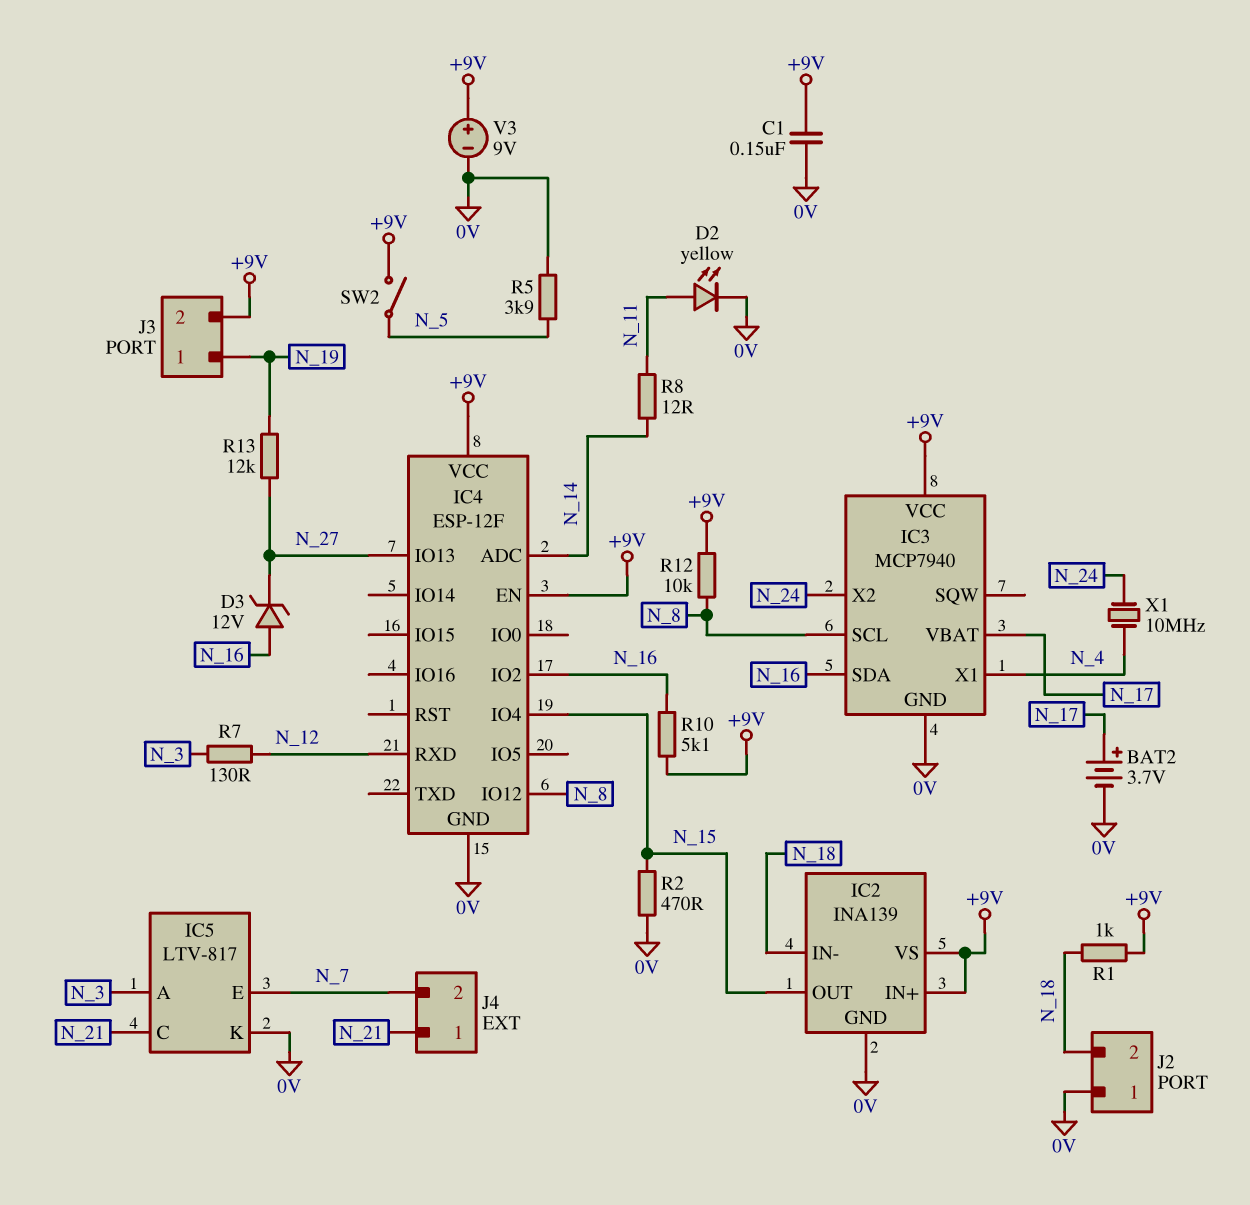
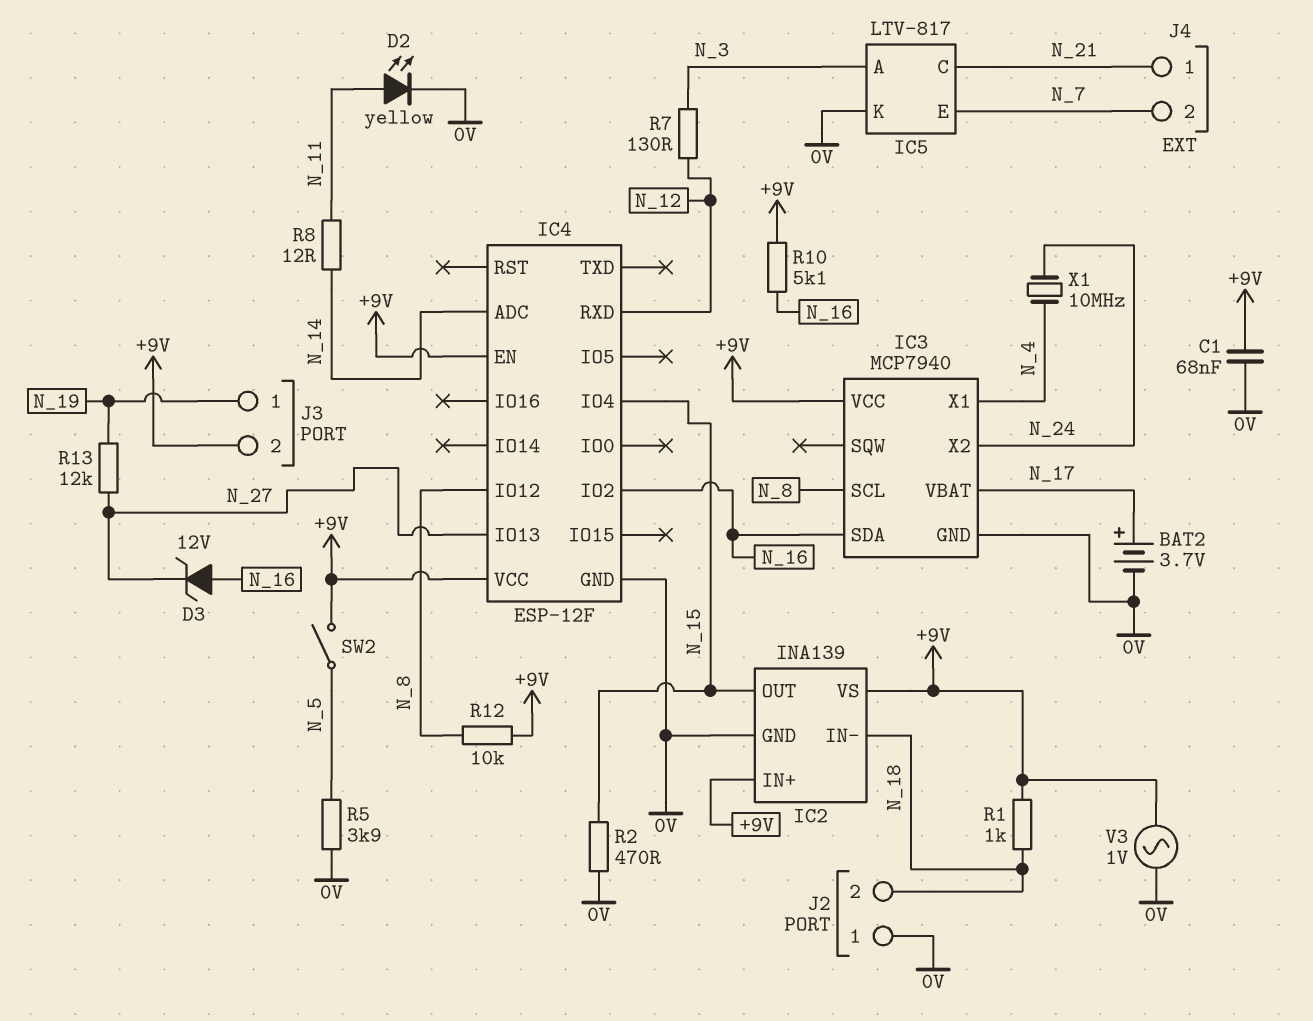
C1: 150nF (+9V, 0V) -> 68nF (+9V, 0V)
V3: 9V (plus +9V, minus 0V) -> AC 1V (+9V, 0V)

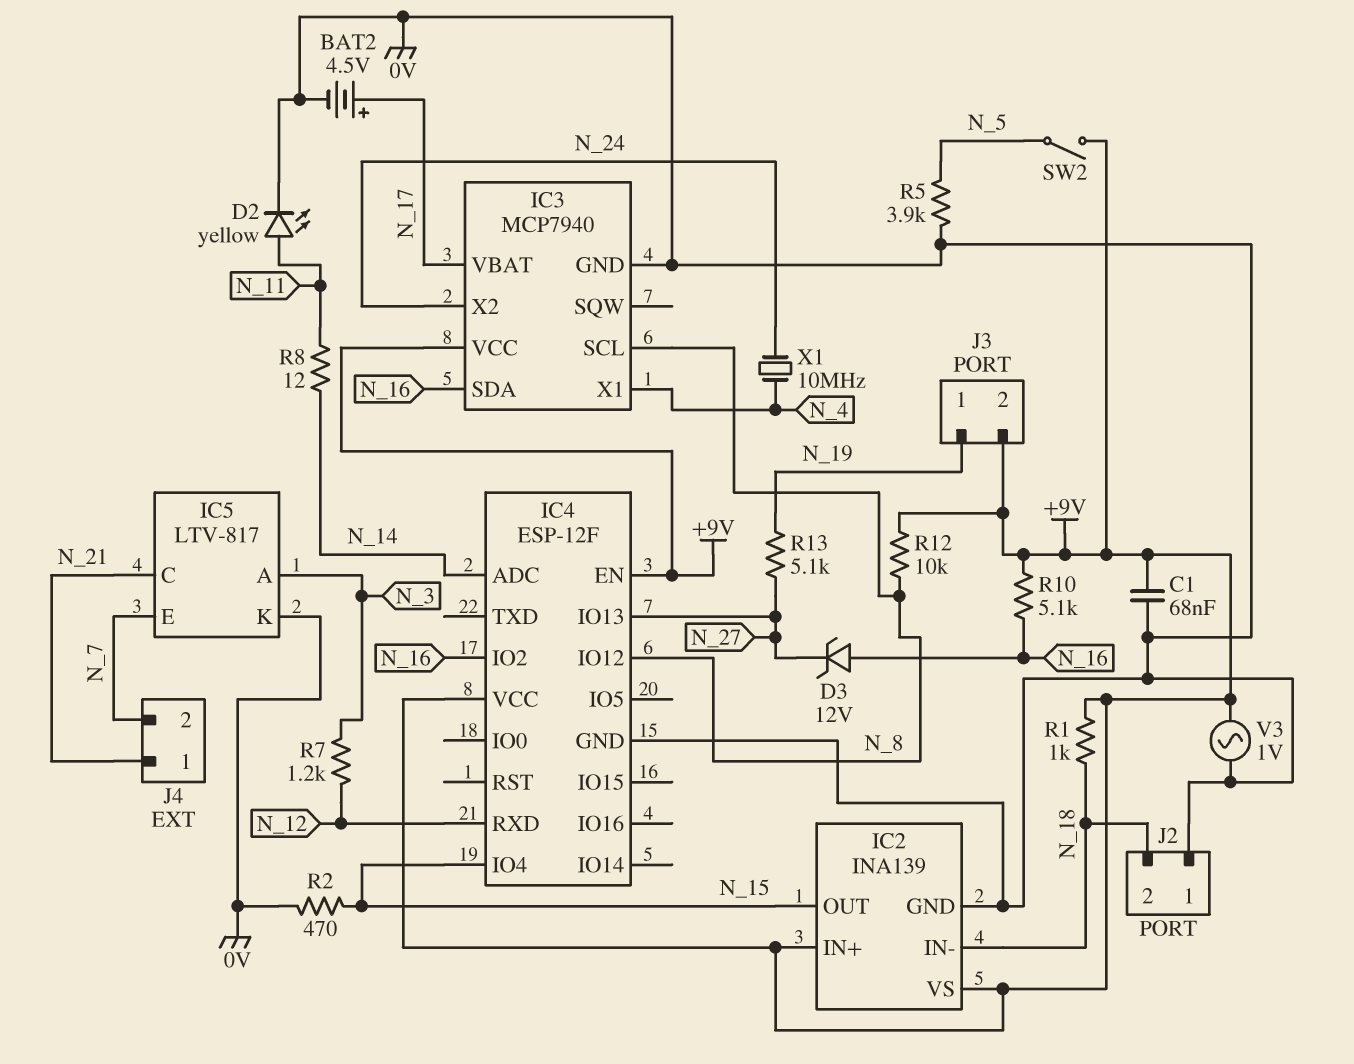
BAT2: 3.7V (plus N_17, minus 0V) -> 4.5V (plus N_17, minus 0V)
R7: 130 (N_3, N_12) -> 1.2k (N_3, N_12)
R13: 12k (N_19, N_27) -> 5.1k (N_19, N_27)

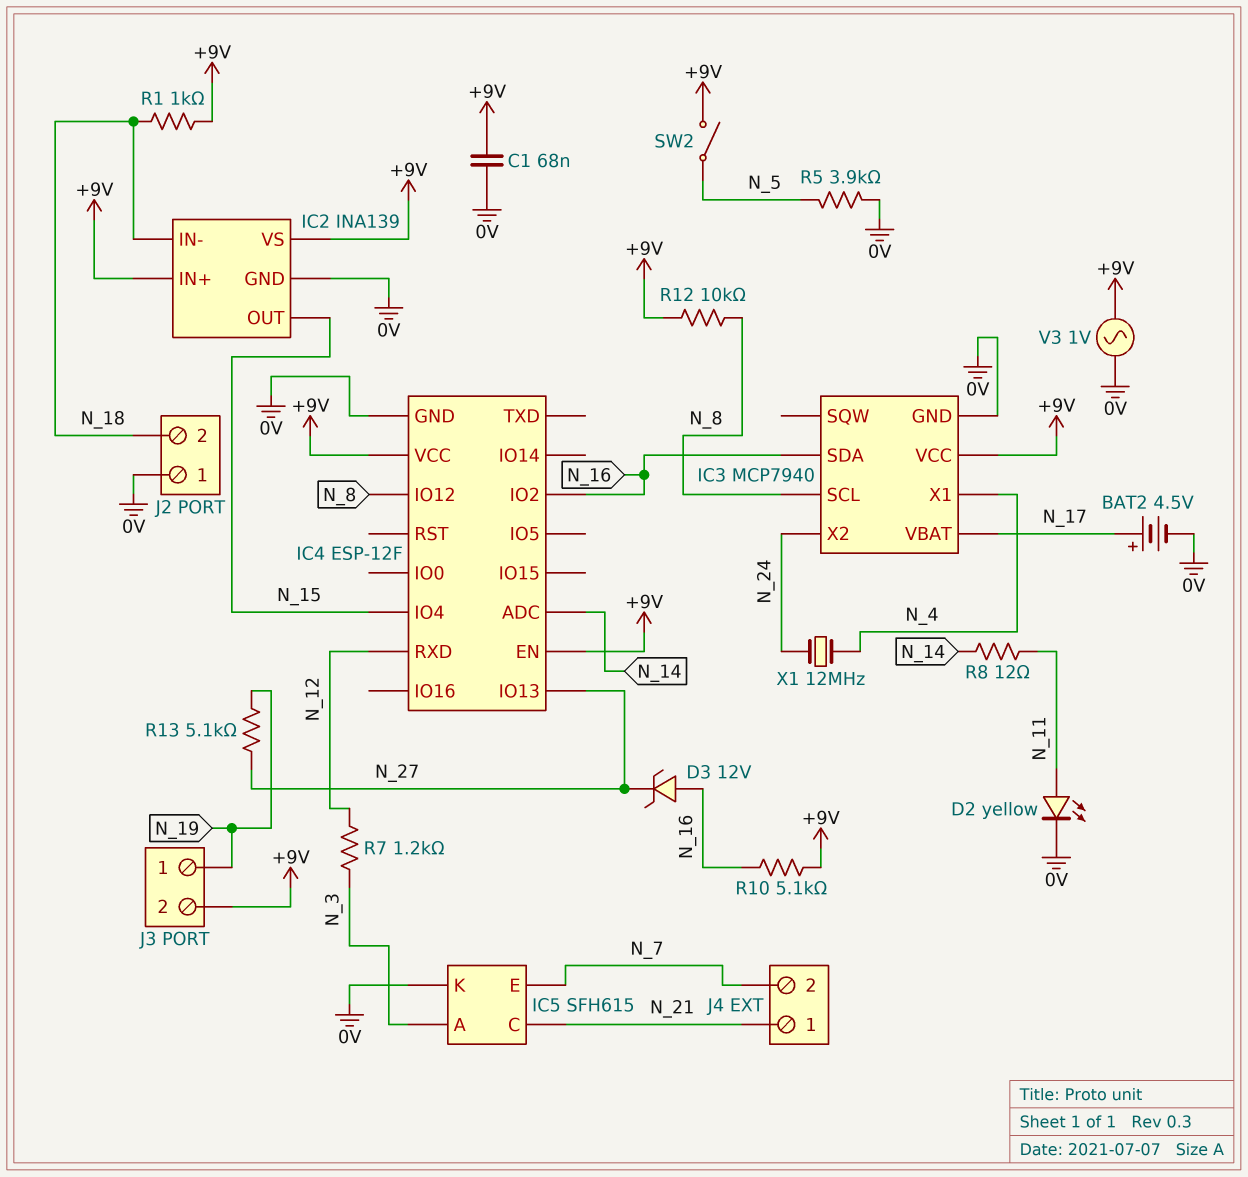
IC5: LTV-817 -> SFH615
R2: 470 (0V, N_15) -> none
X1: 10MHz (N_4, N_24) -> 12MHz (N_4, N_24)

